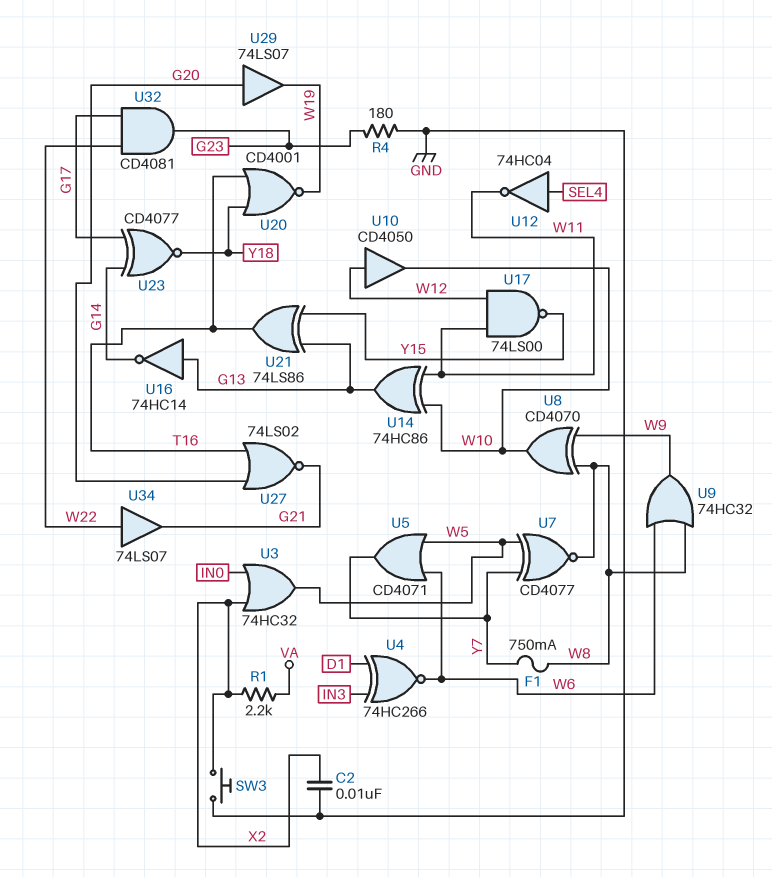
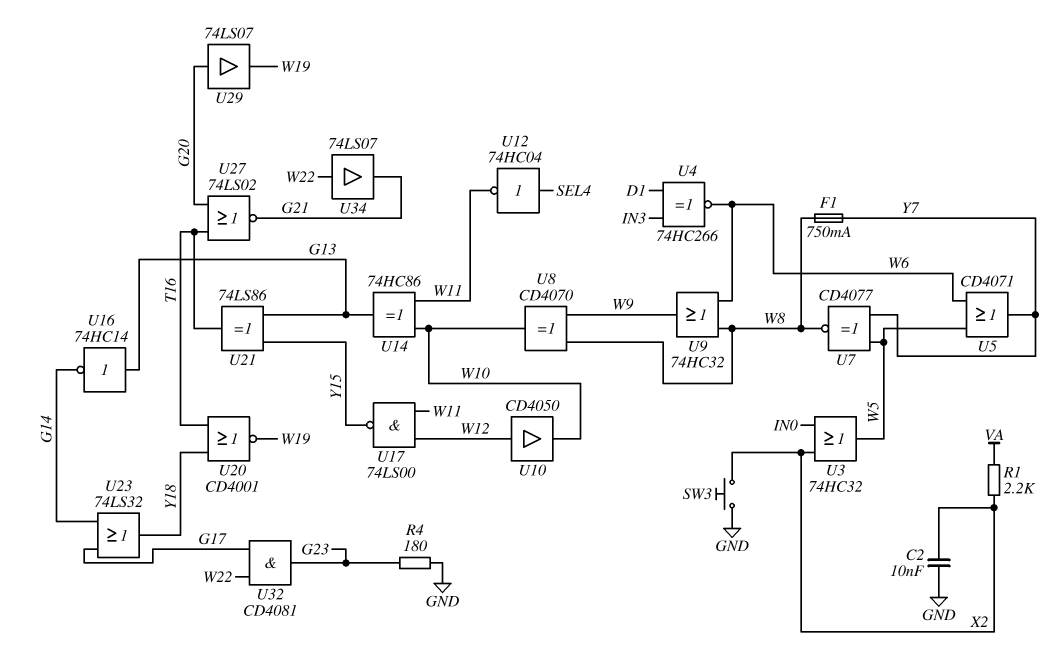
U23: XNOR CD4077 (in G14, in G17, out Y18) -> OR 74LS32 (in G14, in G17, out Y18)

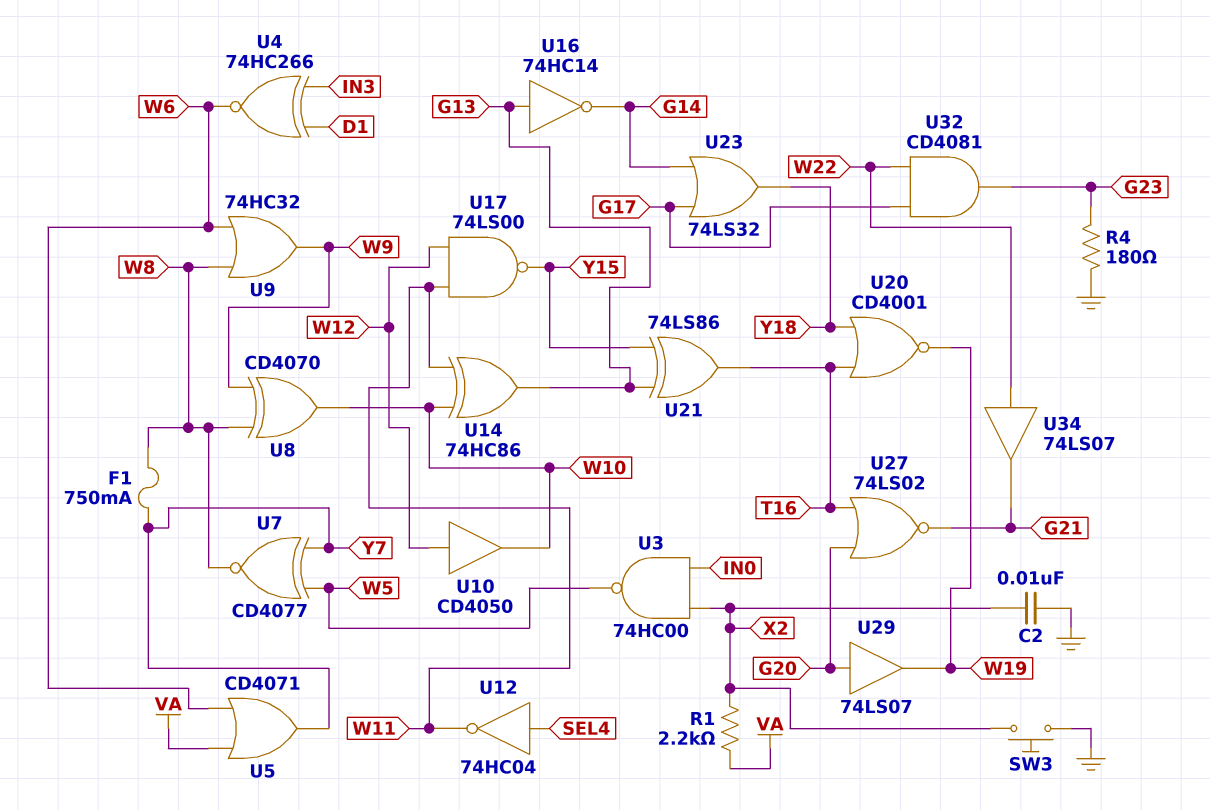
U3: OR 74HC32 (in IN0, in X2, out W5) -> NAND 74HC00 (in IN0, in X2, out W5)
U5: OR CD4071 (in W5, in W6, out Y7) -> OR CD4071 (in VA, in W6, out Y7)

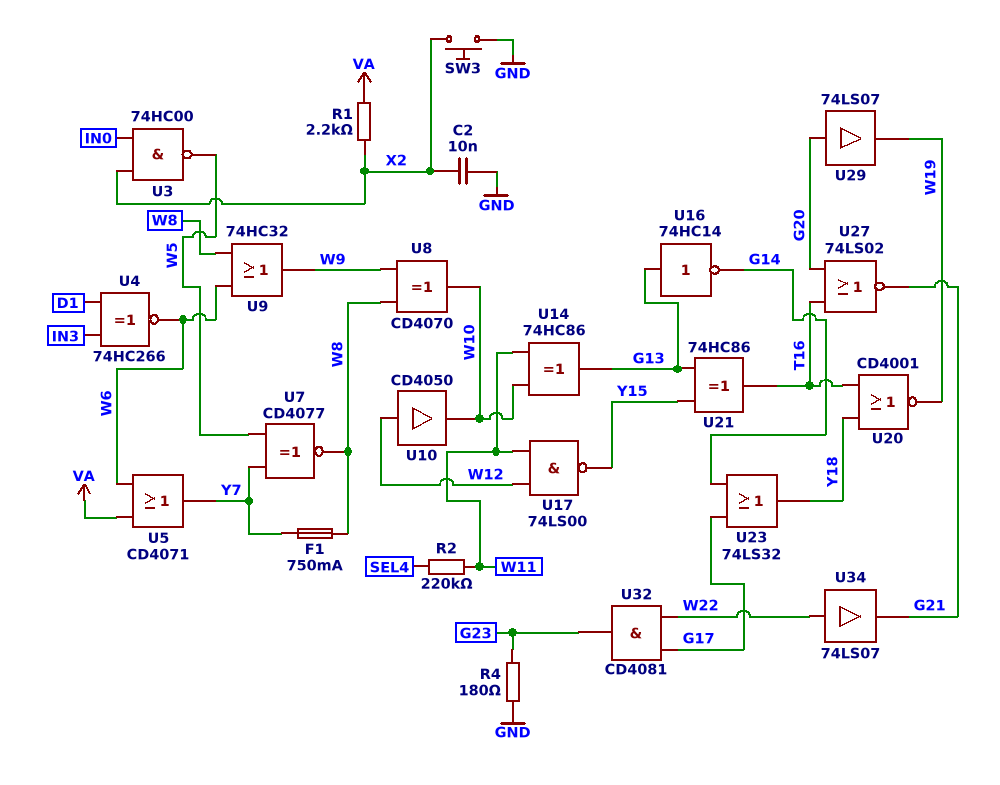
R2: none -> 220k (SEL4, W11)
U12: NOT 74HC04 (in SEL4, out W11) -> none
U21: XOR 74LS86 (in G13, in Y15, out T16) -> XOR 74HC86 (in G13, in Y15, out T16)

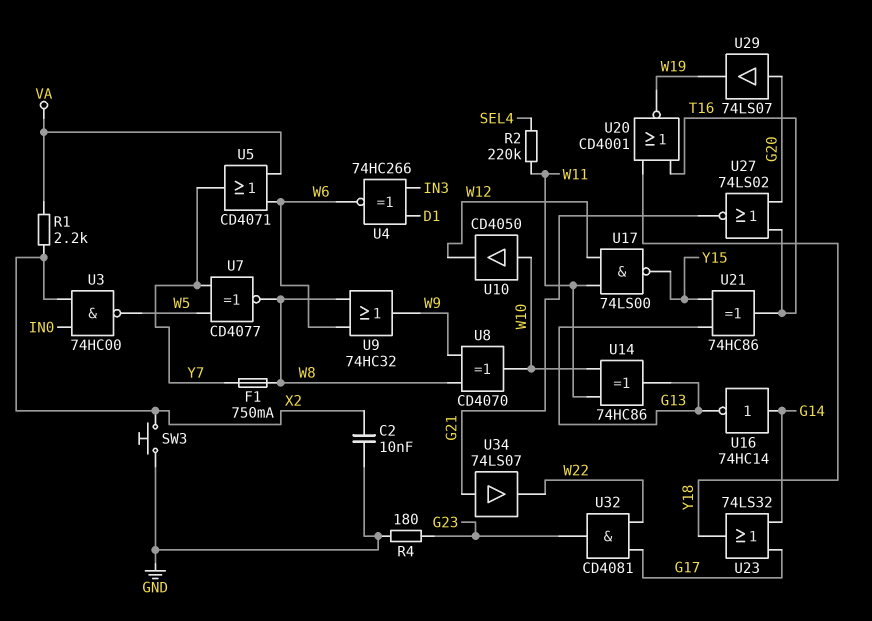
U10: buffer CD4050 (in W12, out W10) -> buffer CD4050 (in W10, out W12)
U16: NOT 74HC14 (in G13, out G14) -> NOT 74HC14 (in G14, out G13)
U34: buffer 74LS07 (in W22, out G21) -> buffer 74LS07 (in G21, out W22)

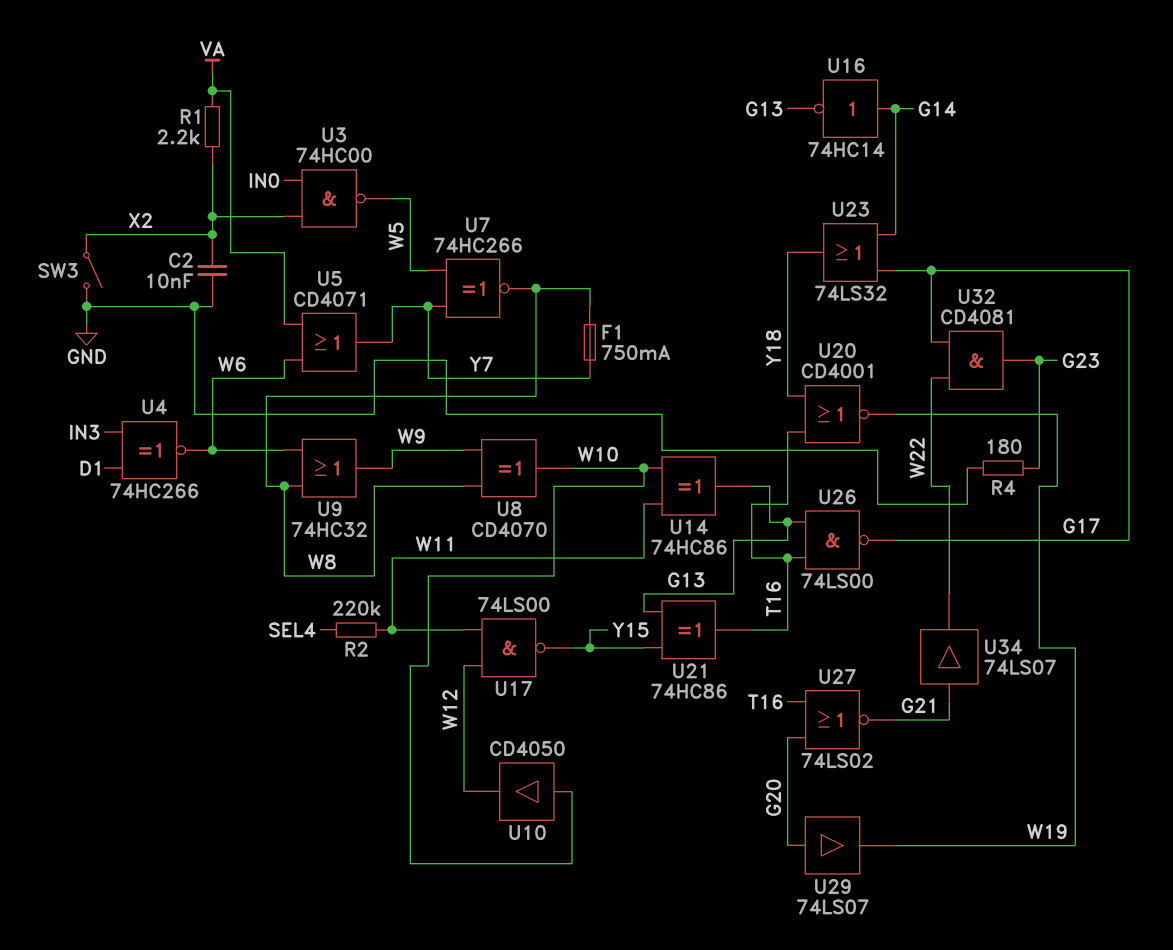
SW3: button (GND, X2) -> switch (GND, X2)
U7: XNOR CD4077 (in W5, in Y7, out W8) -> XNOR 74HC266 (in W5, in Y7, out W8)
U26: none -> NAND 74LS00 (in G13, in T16, out G17)

